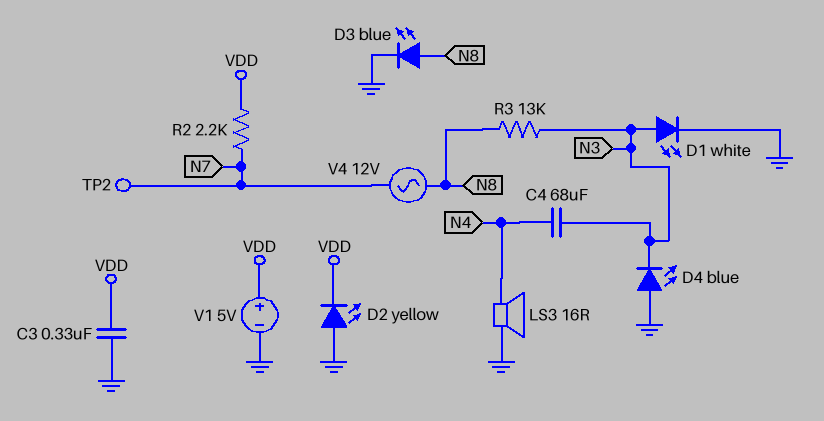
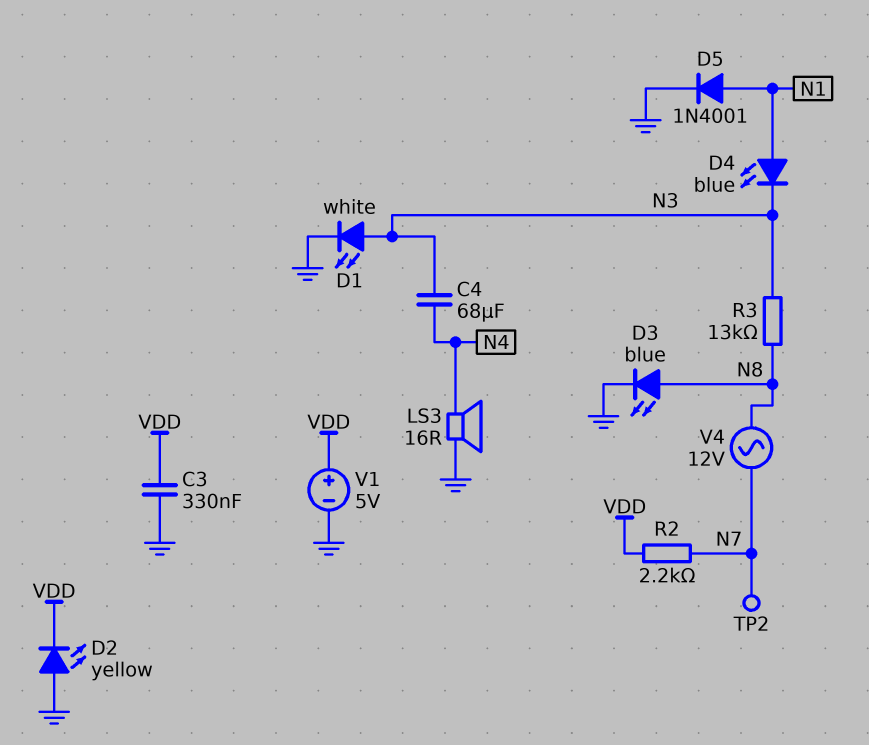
D4: LED blue (A GND, K N3) -> LED blue (A N1, K N3)
D5: none -> diode 1N4001 (A N1, K GND)

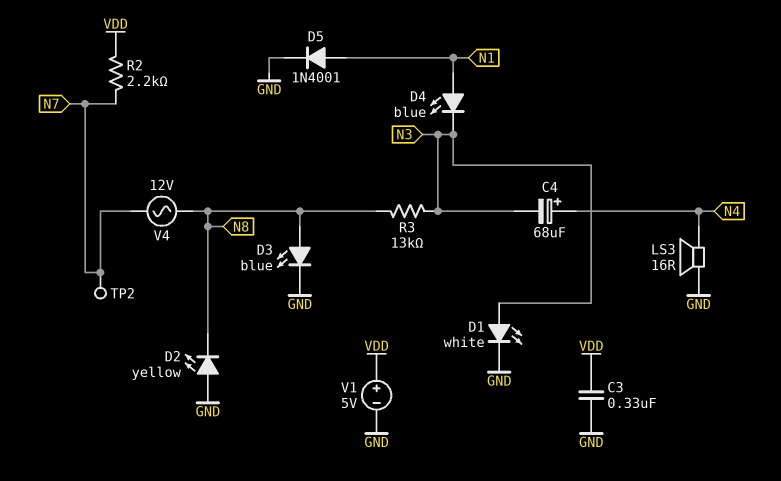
C4: 68uF (N3, N4) -> 68uF (plus N4, minus N3)
D2: LED yellow (A GND, K VDD) -> LED yellow (A GND, K N8)

